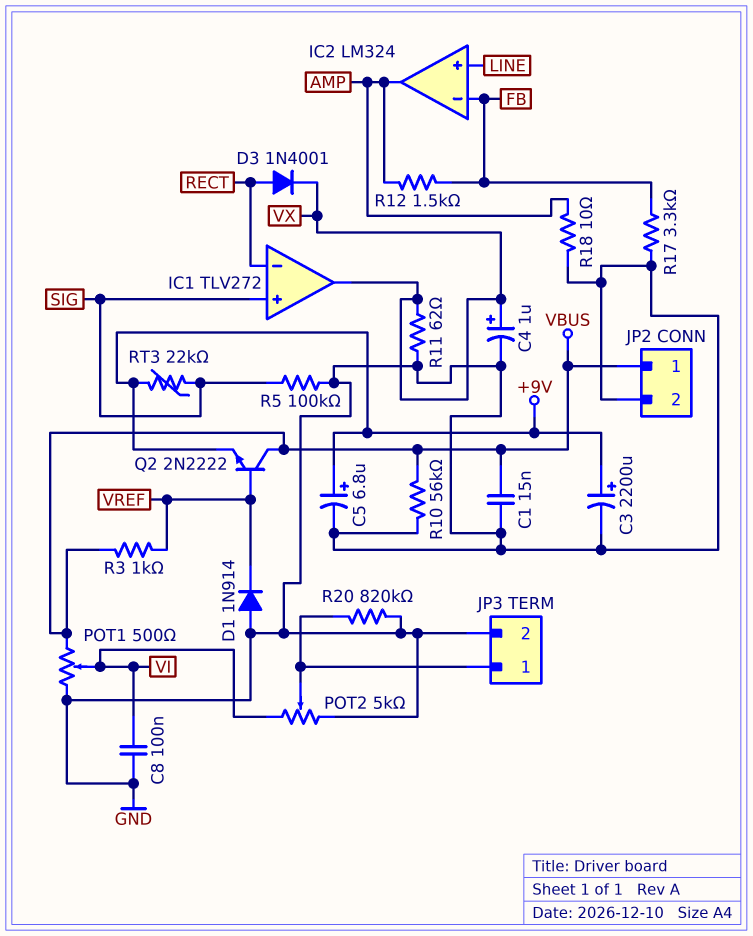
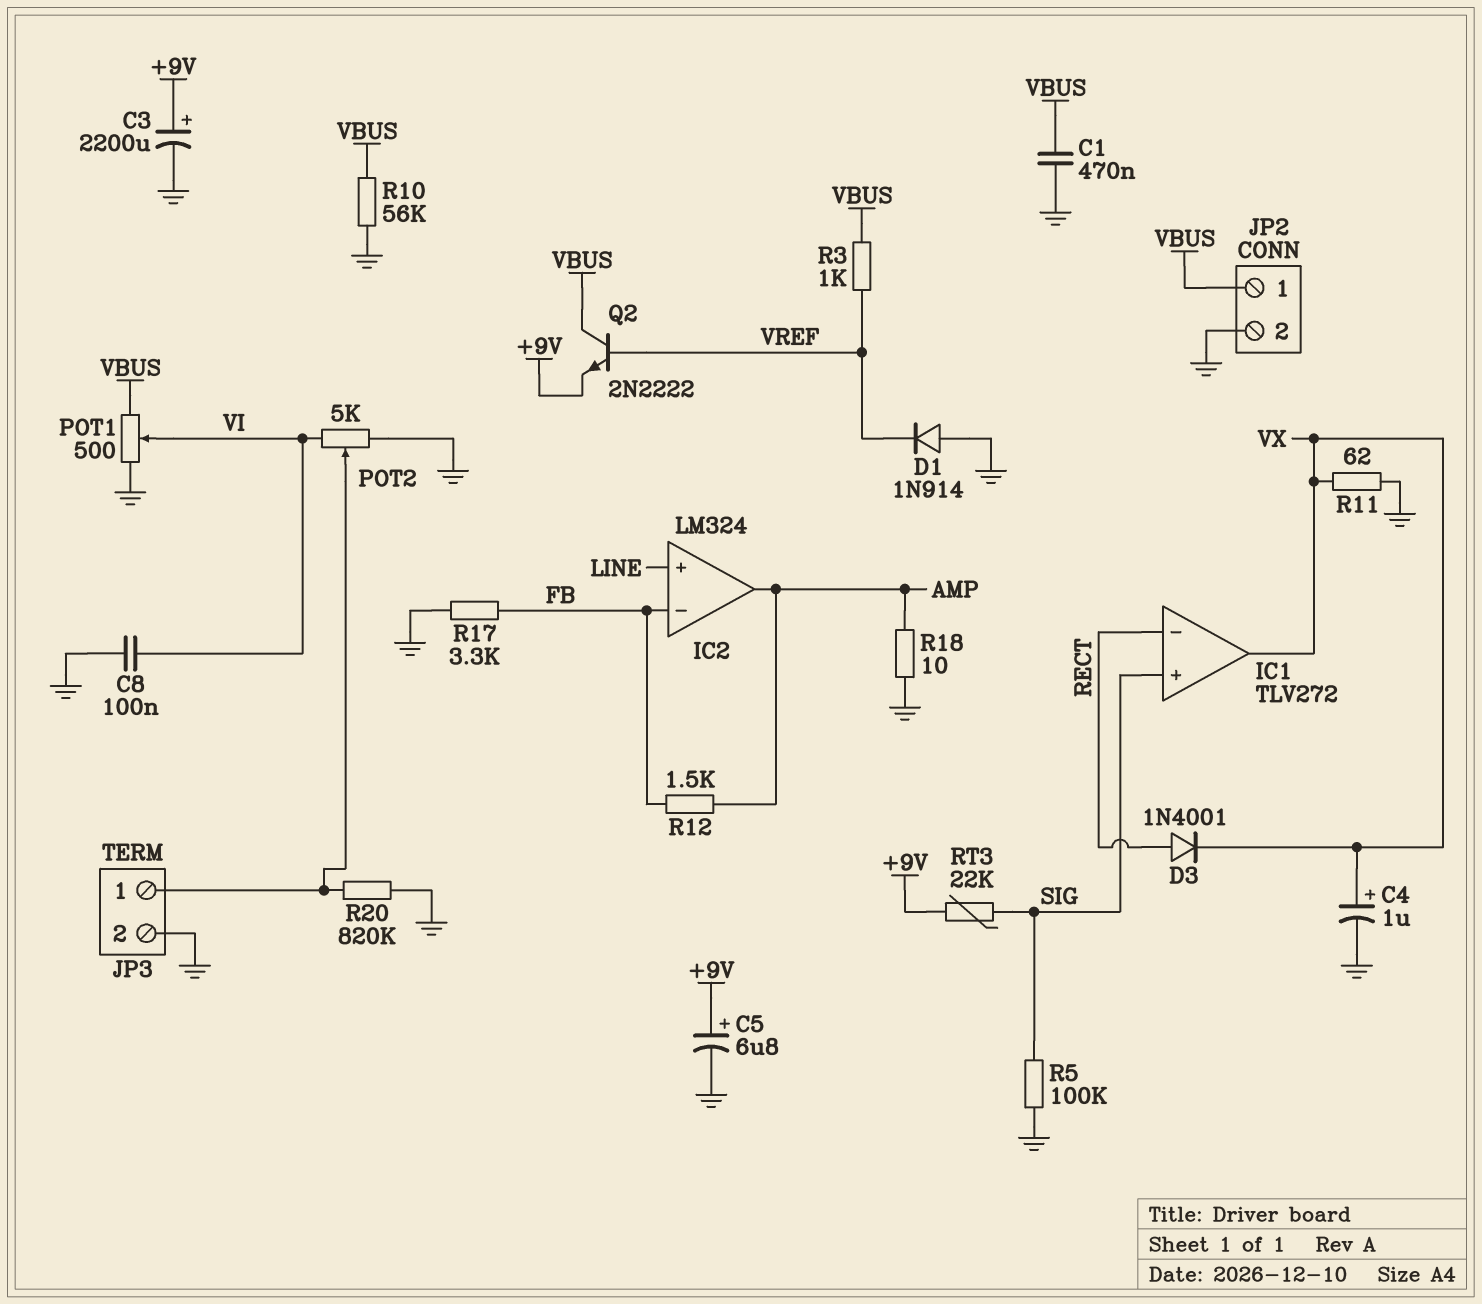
C1: 15nF (GND, VBUS) -> 470nF (GND, VBUS)

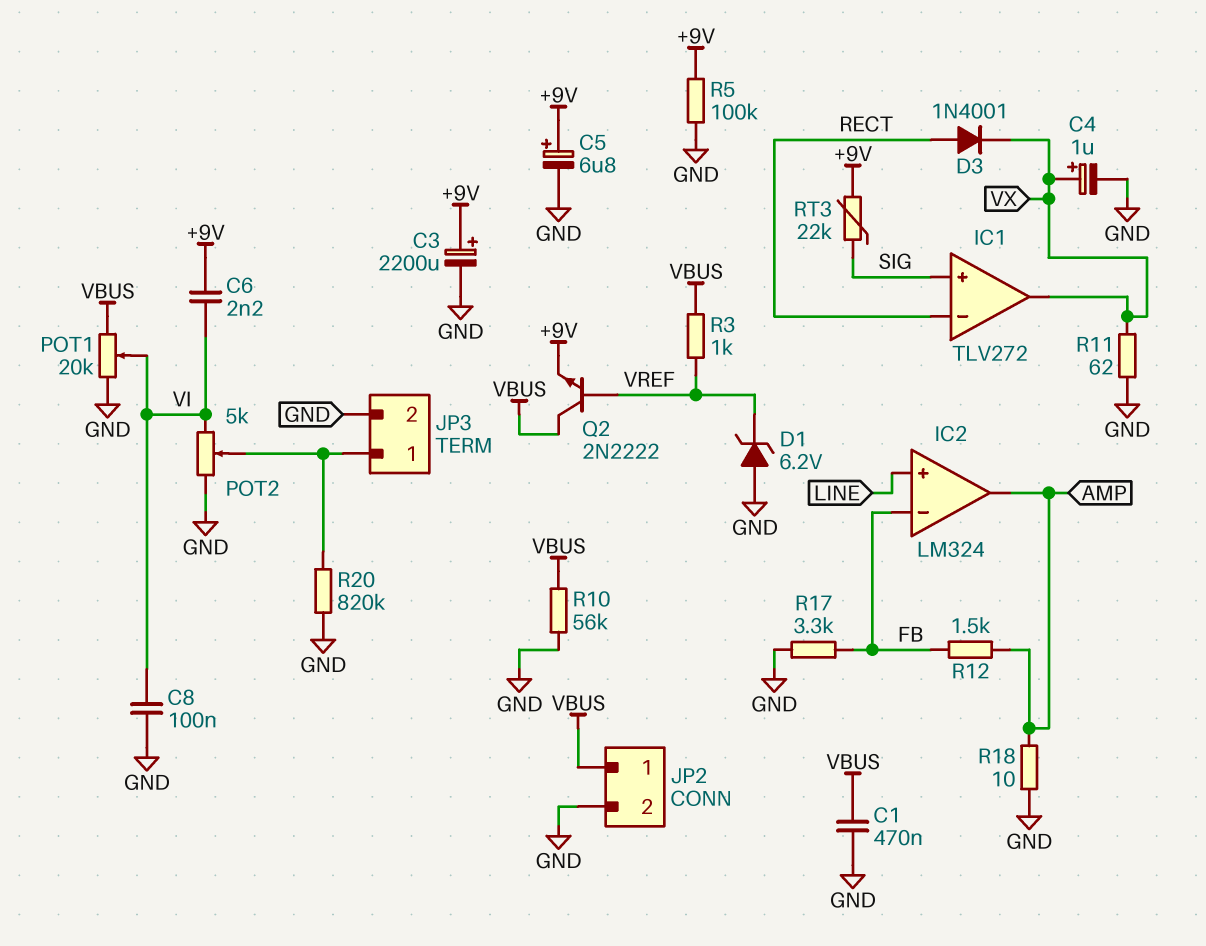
C6: none -> 2.2nF (+9V, VI)
D1: diode 1N914 (A GND, K VREF) -> zener 6.2V (A GND, K VREF)
POT1: 500 (GND, VBUS, wiper VI) -> 20k (GND, VBUS, wiper VI)
R5: 100k (GND, SIG) -> 100k (+9V, GND)

